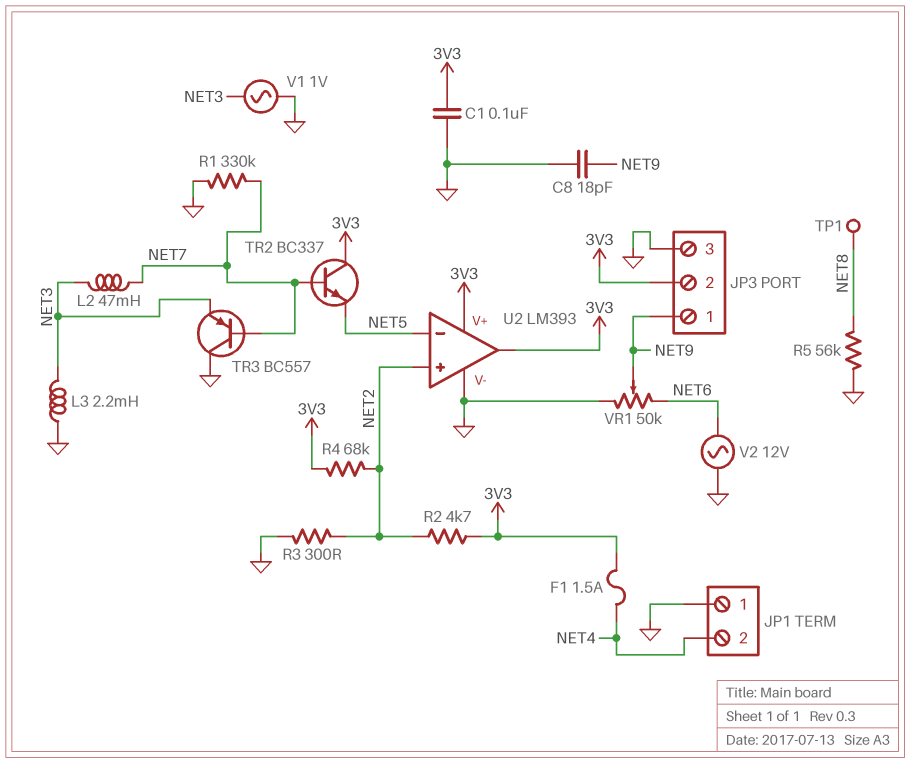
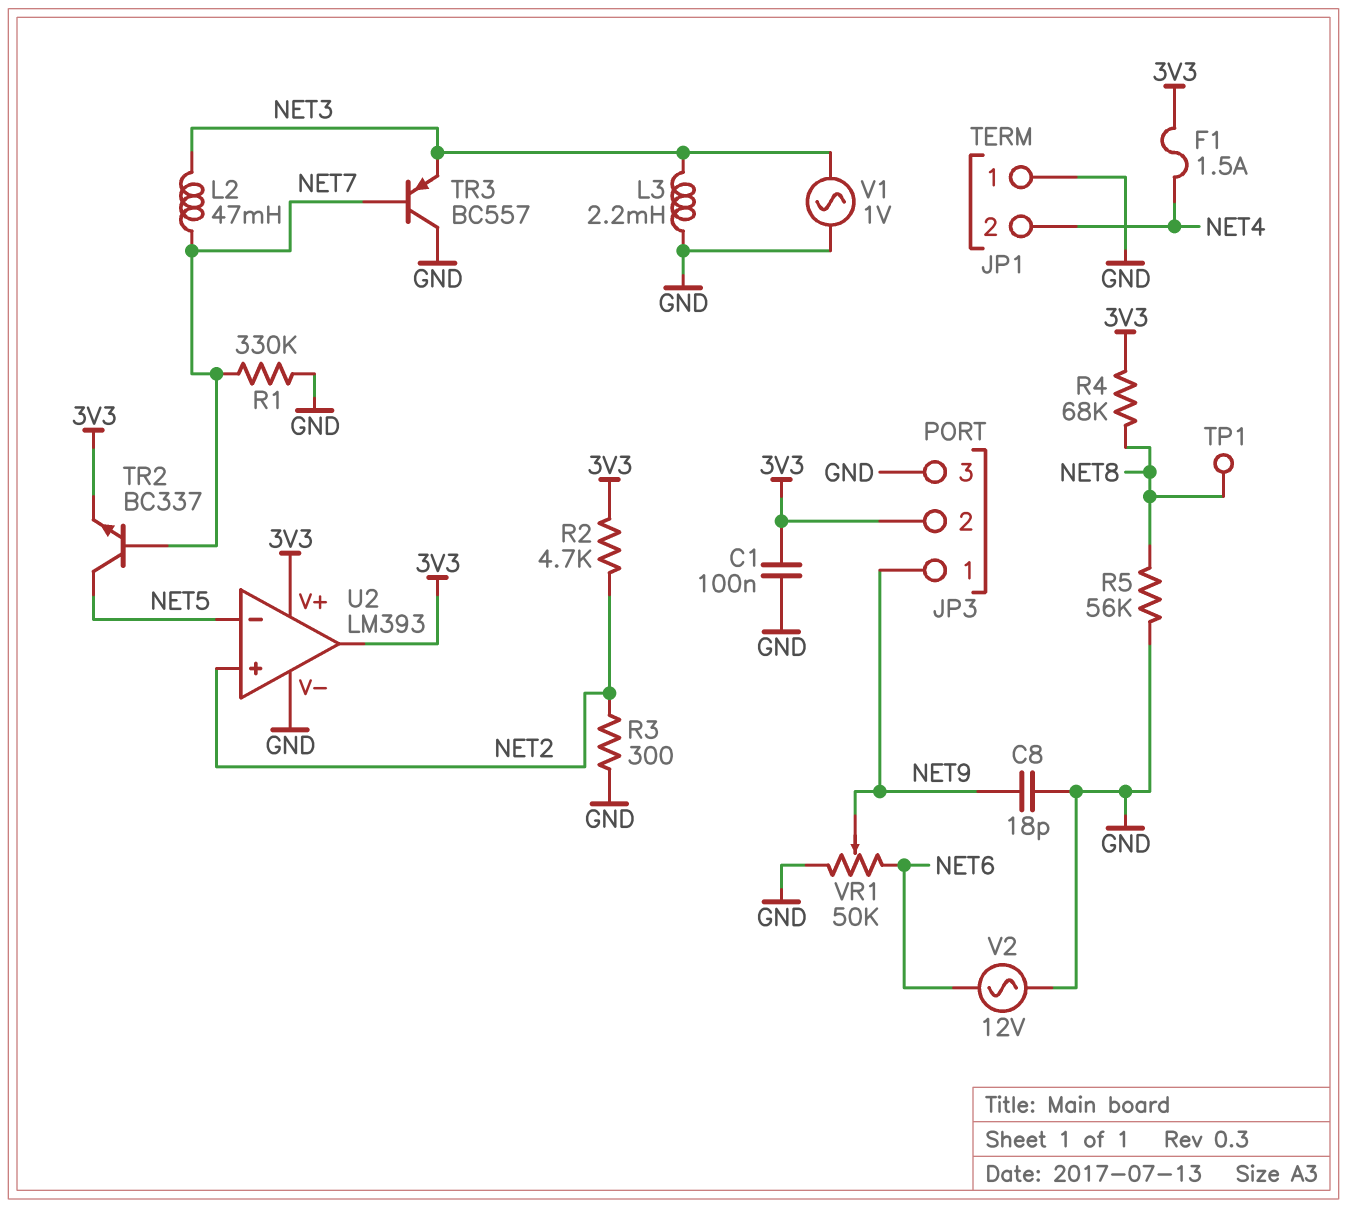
R4: 68k (3V3, NET2) -> 68k (3V3, NET8)
TR2: NPN BC337 (B NET7, C 3V3, E NET5) -> NPN BC337 (B NET7, C NET5, E 3V3)

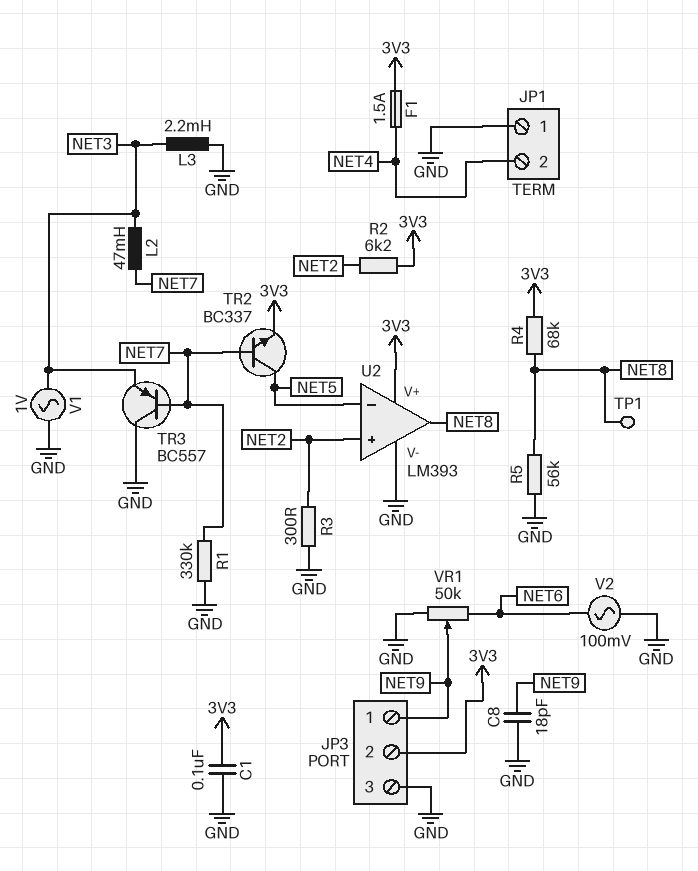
R2: 4.7k (3V3, NET2) -> 6.2k (3V3, NET2)
U2 pin out: 3V3 -> NET8
V2: AC 12V (GND, NET6) -> AC 100mV (GND, NET6)

